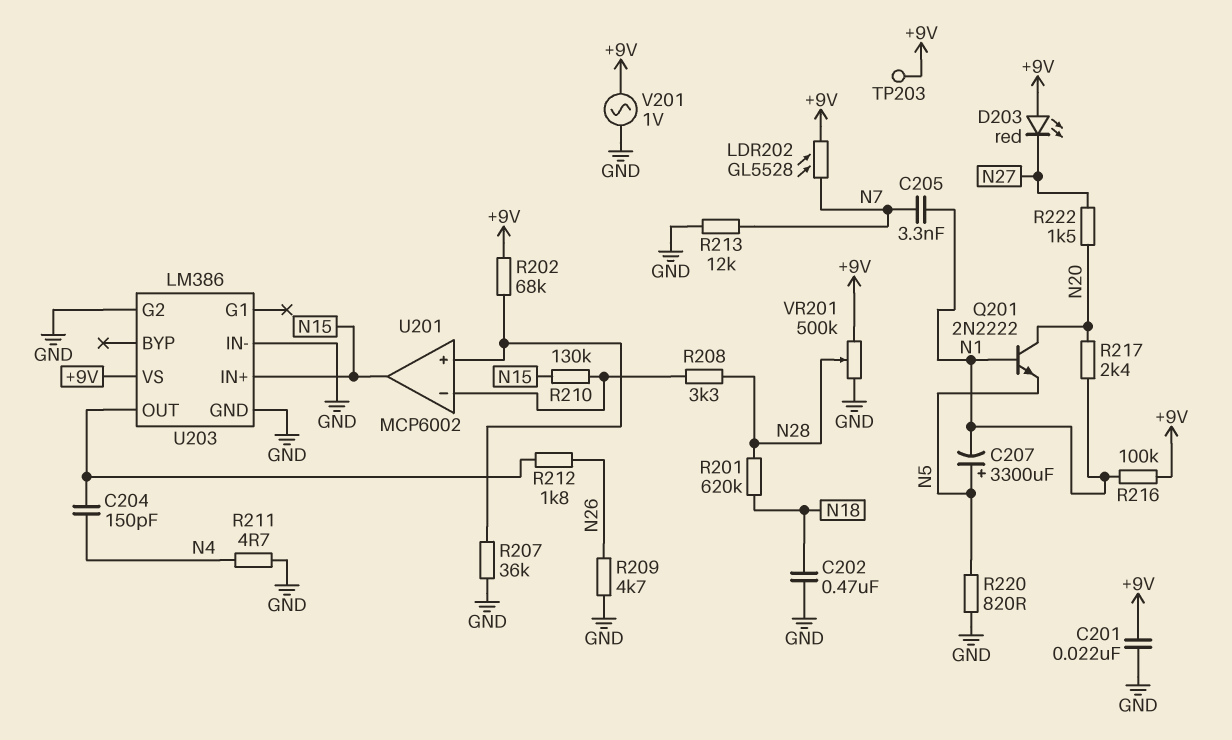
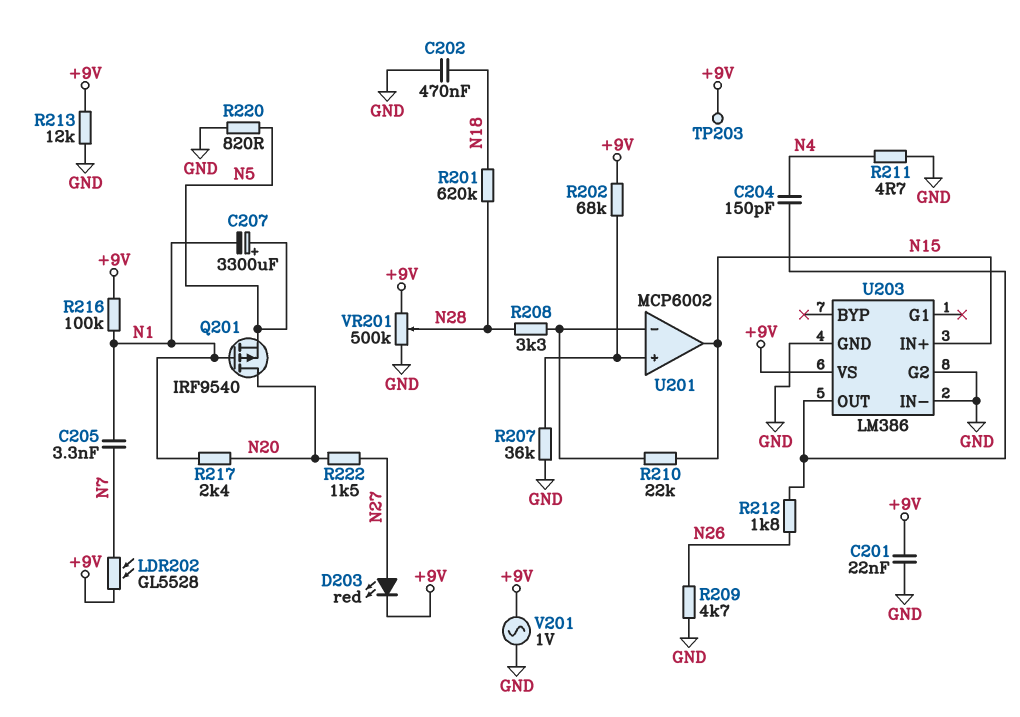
D203: LED red (A +9V, K N27) -> LED red (A N27, K +9V)
Q201: NPN 2N2222 (B N1, C N20, E N5) -> PMOS IRF9540 (G N1, D N20, S N5)
R210: 130k (N15, U201/in-) -> 22k (N15, U201/in-)
R213: 12k (GND, N7) -> 12k (+9V, GND)

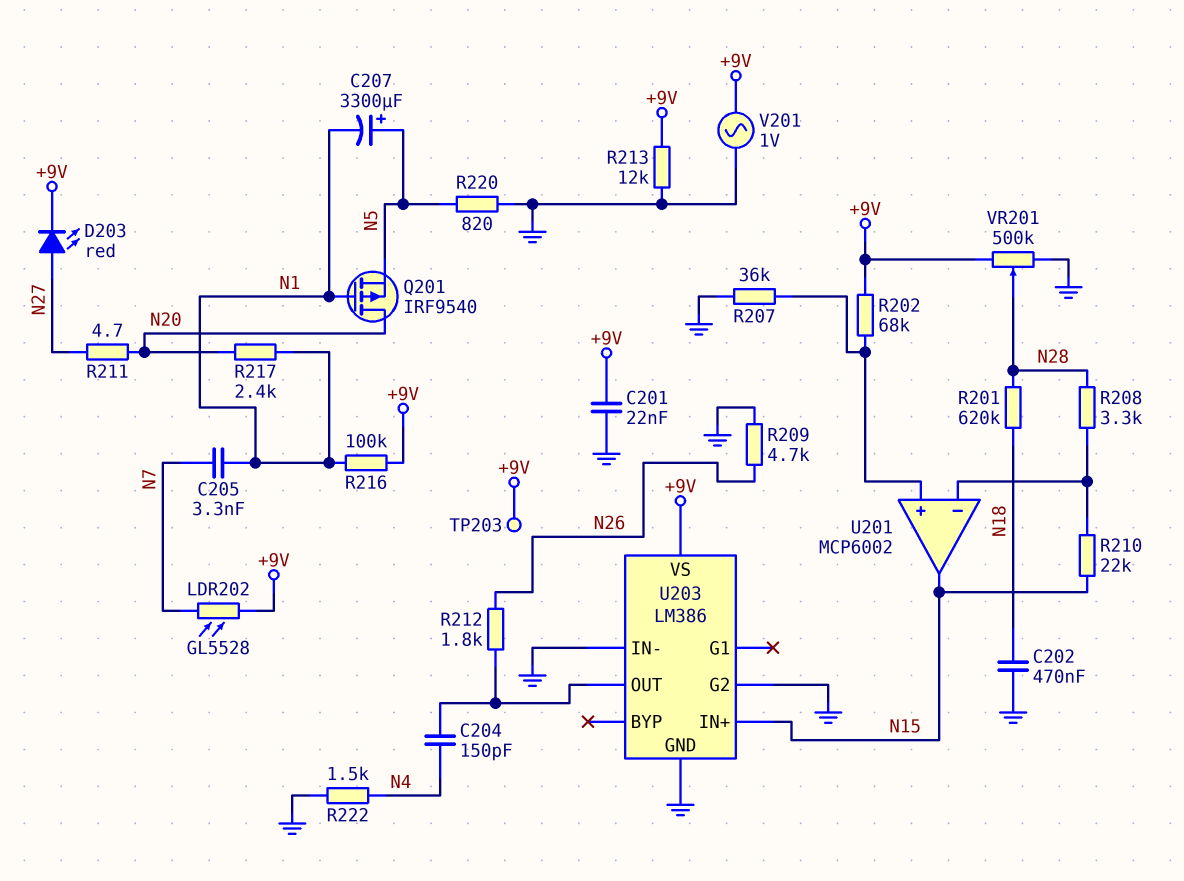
R211: 4.7 (GND, N4) -> 4.7 (N20, N27)
R222: 1.5k (N20, N27) -> 1.5k (GND, N4)

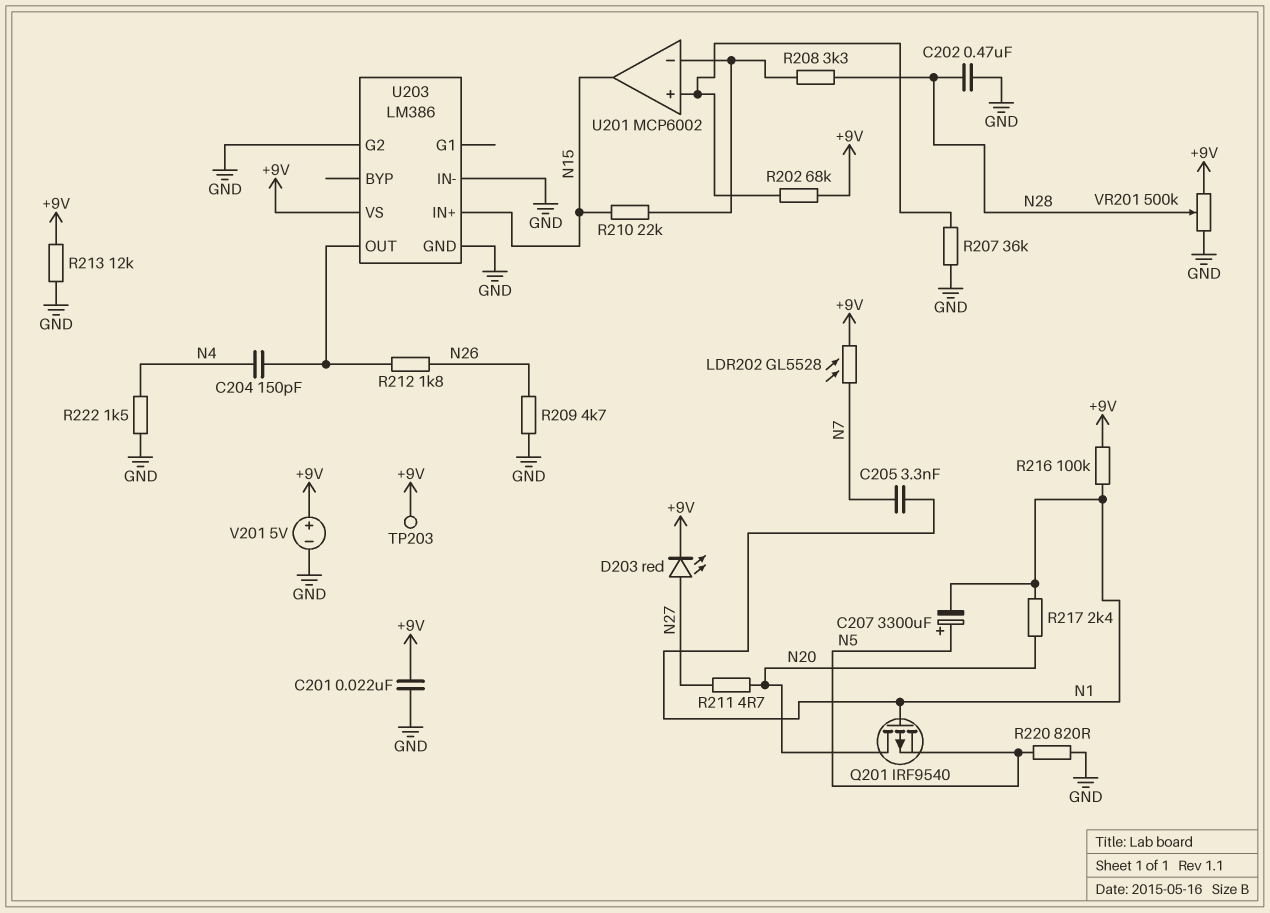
C202: 470nF (GND, N18) -> 470nF (GND, N28)
R201: 620k (N18, N28) -> none
V201: AC 1V (+9V, GND) -> 5V (plus +9V, minus GND)

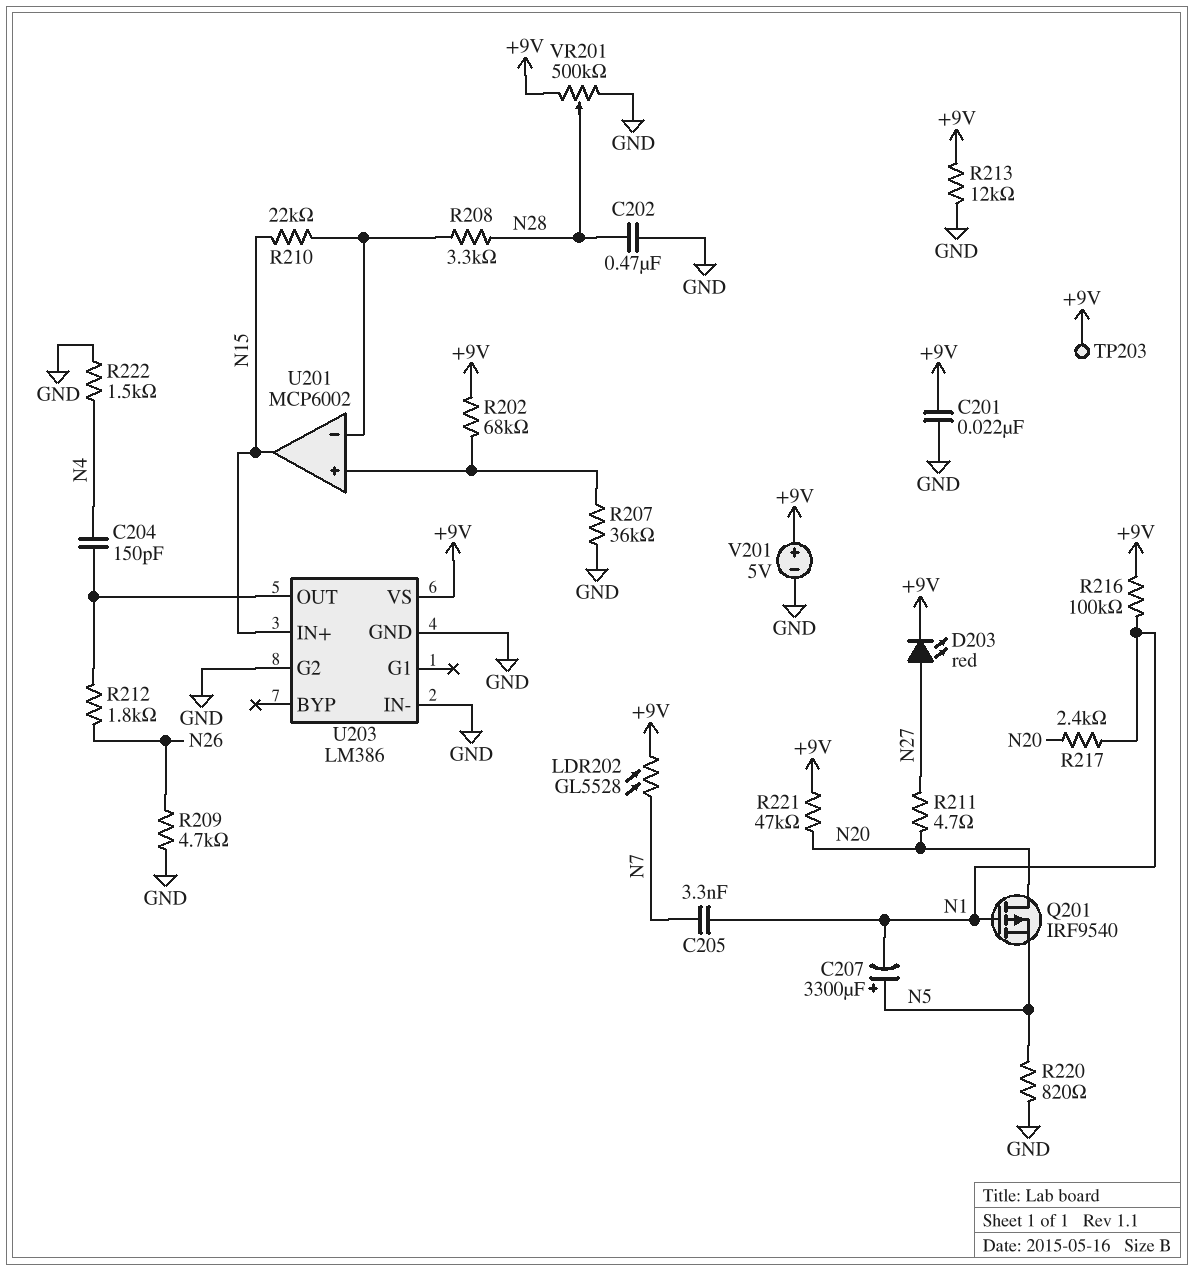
R221: none -> 47k (+9V, N20)

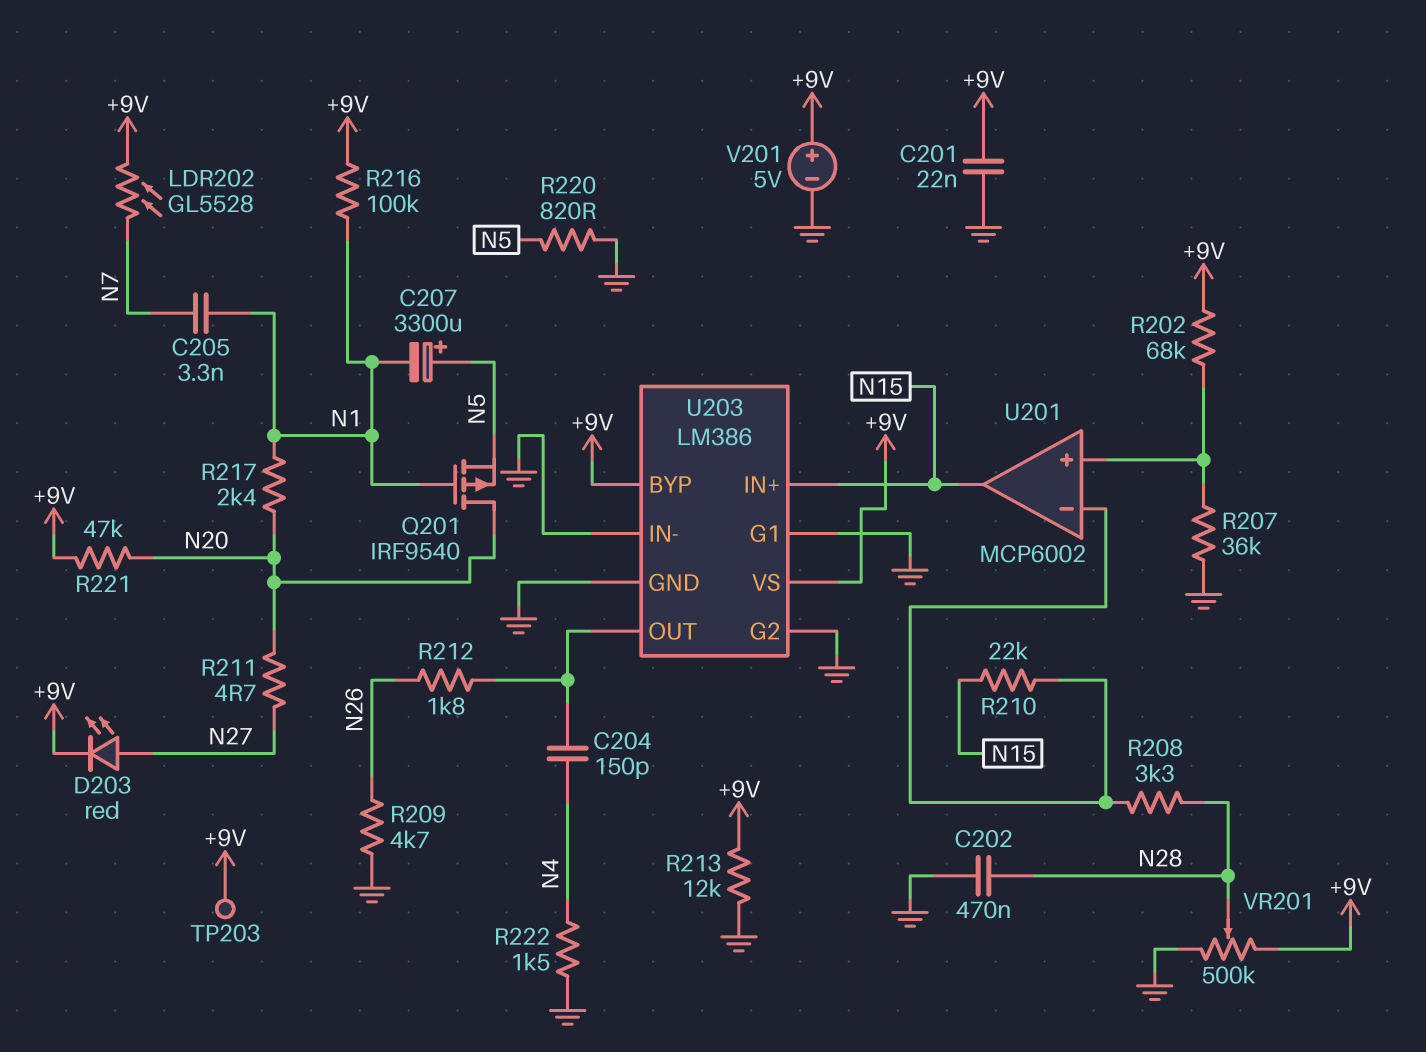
U203 pin BYP: none -> +9V
U203 pin G1: none -> GND

